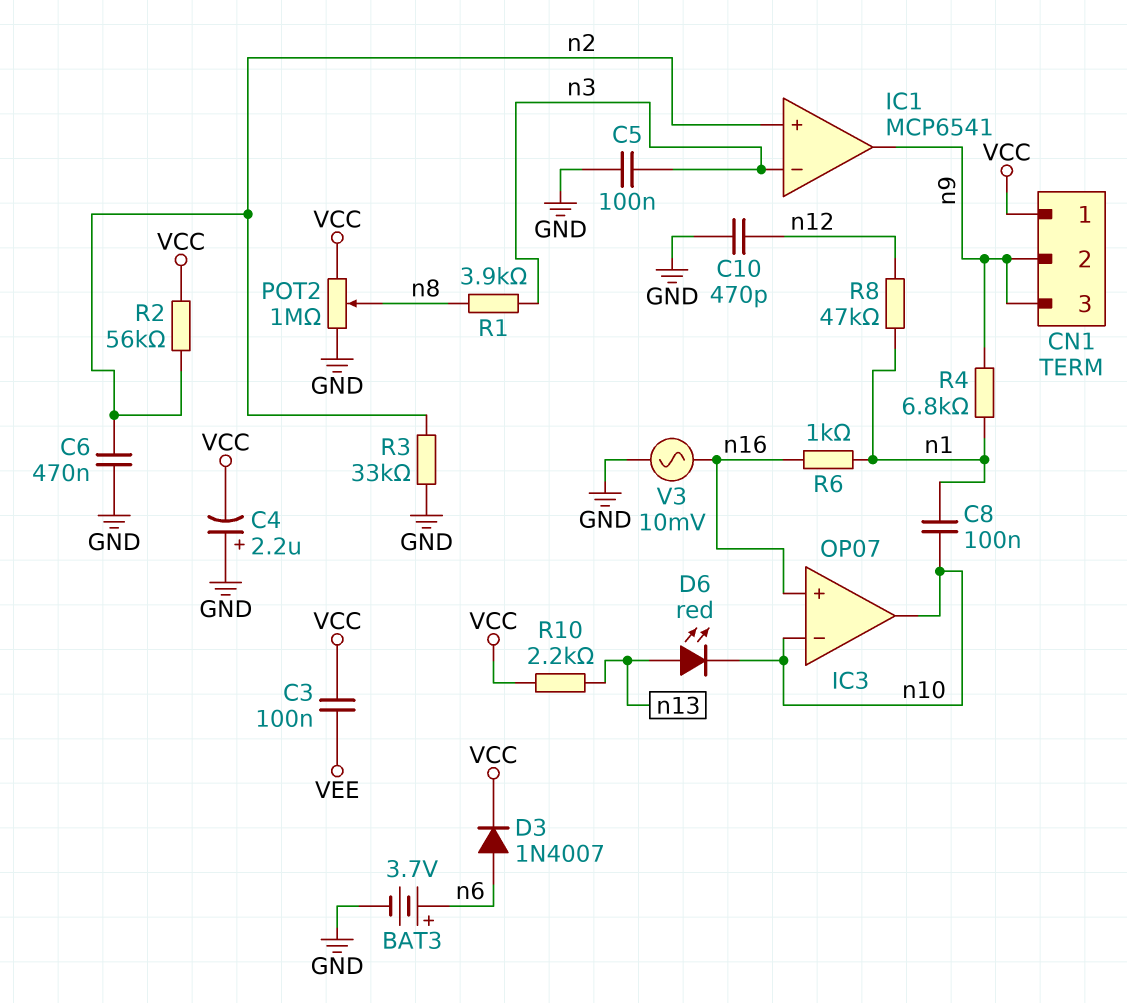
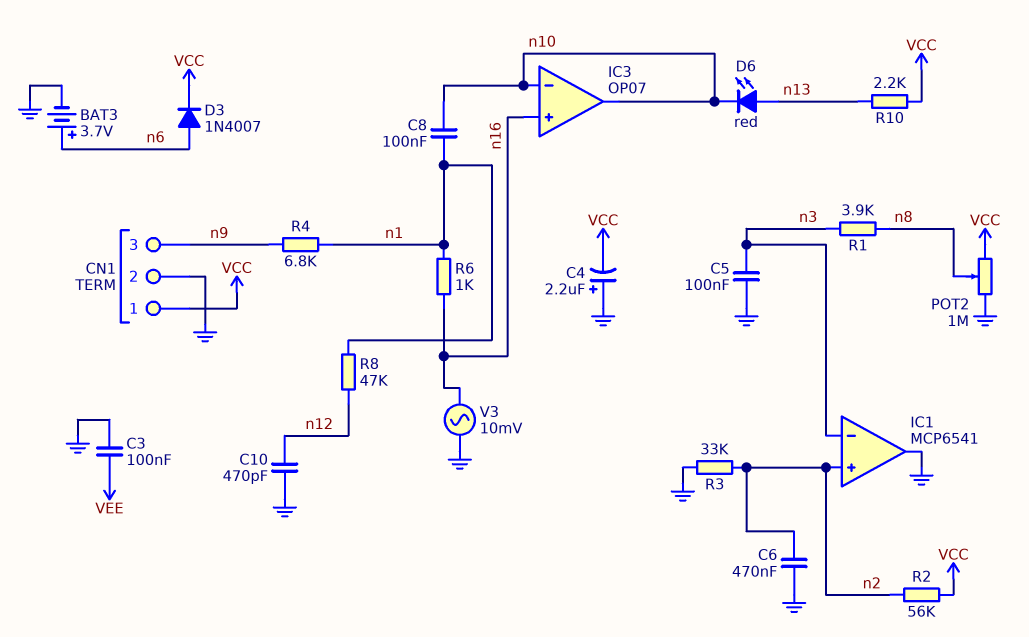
C3: 100nF (VCC, VEE) -> 100nF (GND, VEE)
CN1 pin 2: n9 -> GND
IC1 pin out: n9 -> GND

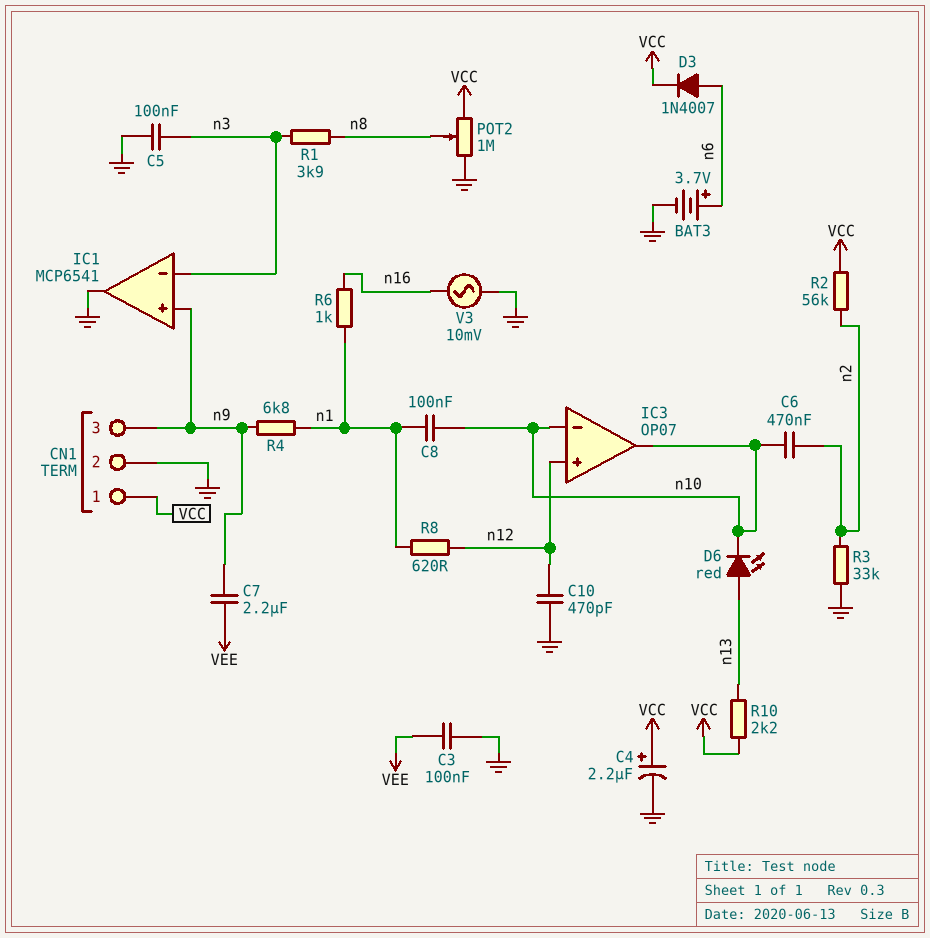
C4: 2.2uF (plus GND, minus VCC) -> 2.2uF (plus VCC, minus GND)
C6: 470nF (GND, n2) -> 470nF (n2, n10)
C7: none -> 2.2uF (VEE, n9)
IC1 pin in+: n2 -> n9
IC3 pin in+: n16 -> n12
R8: 47k (n1, n12) -> 620 (n1, n12)

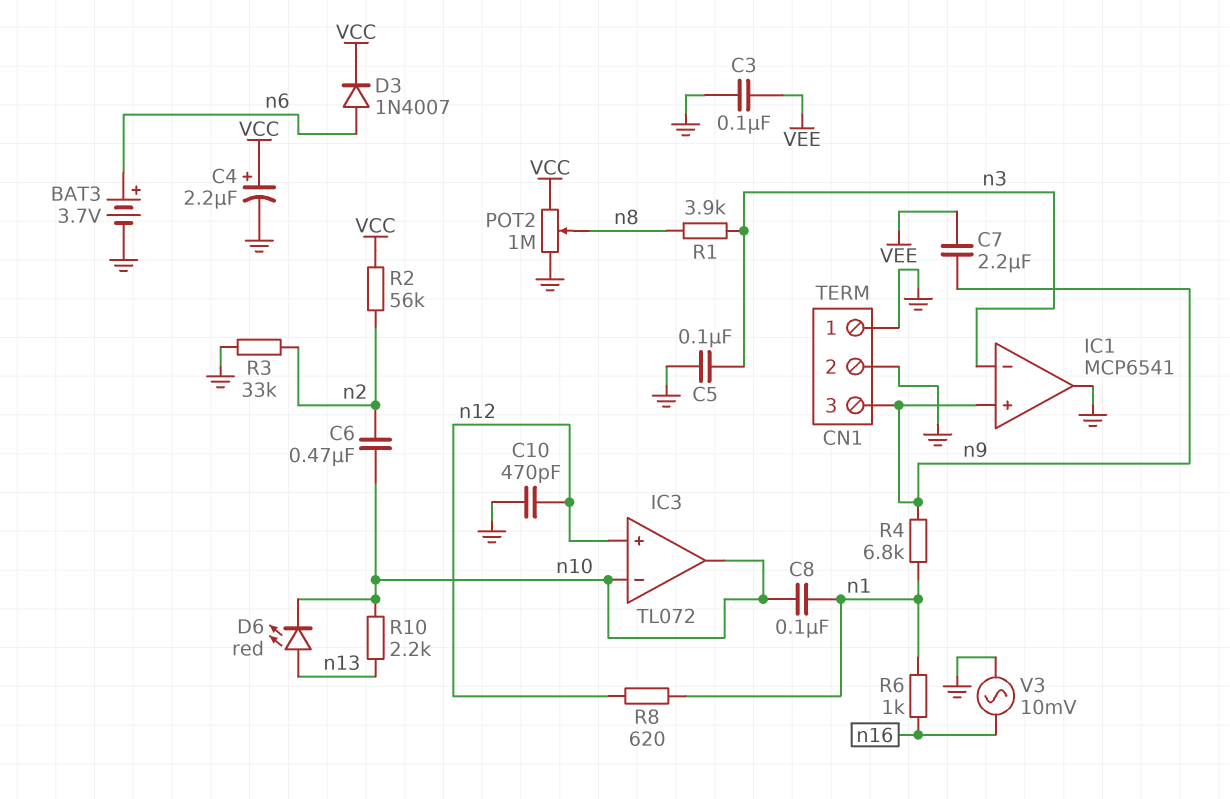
CN1 pin 1: VCC -> GND
IC3: OP07 -> TL072
R10: 2.2k (VCC, n13) -> 2.2k (n10, n13)

